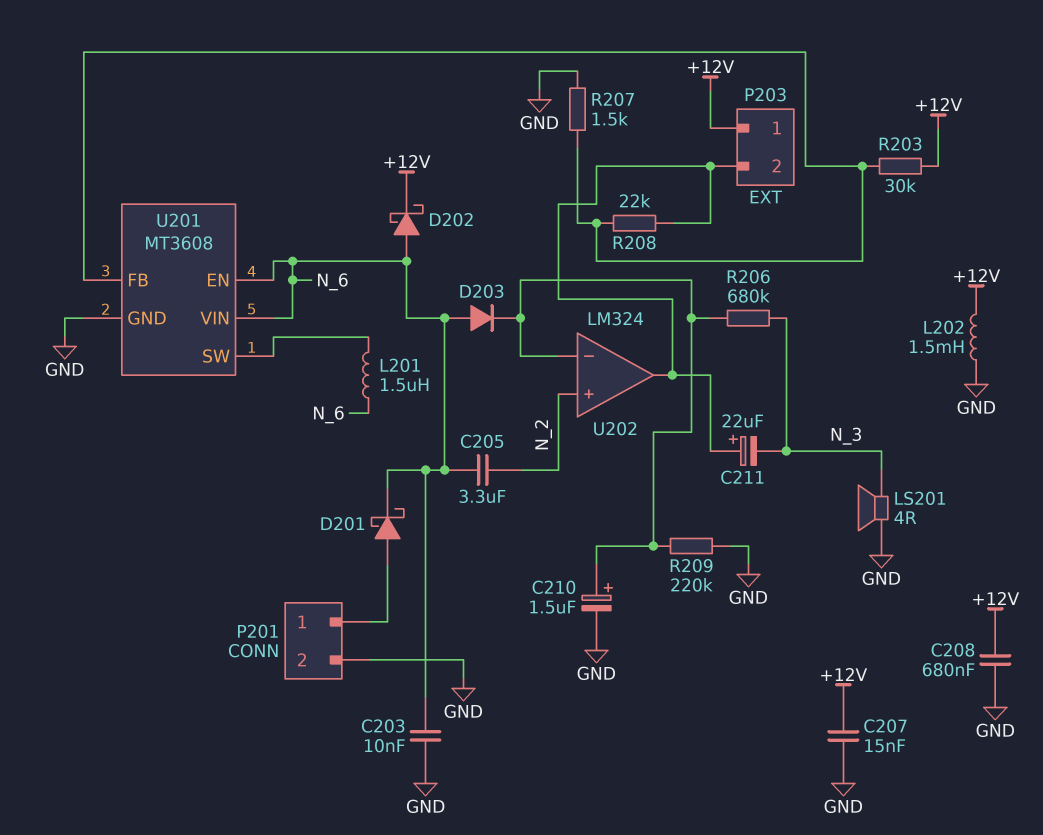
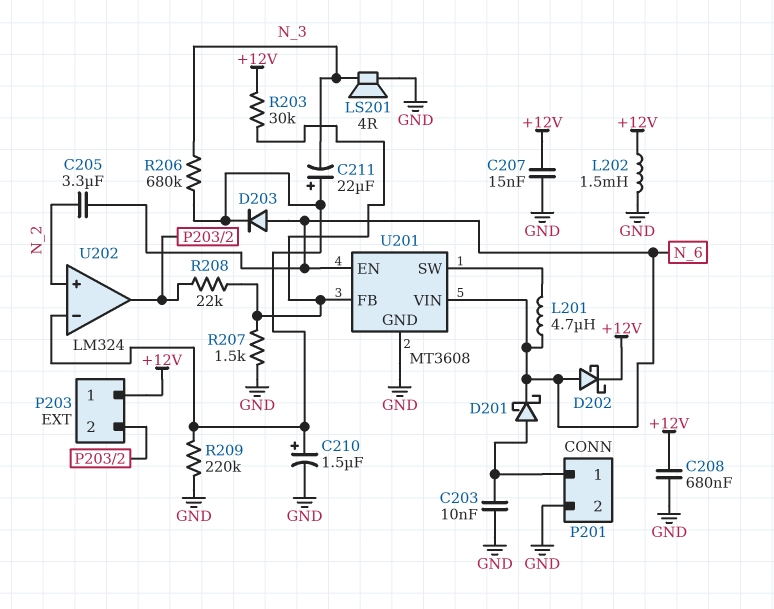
C203: 10nF (GND, N_6) -> 10nF (GND, P201/1)
C211: 22uF (plus P203/2, minus N_3) -> 22uF (plus U202/in-, minus N_3)
L201: 1.5uH (N_6, U201/SW) -> 4.7uH (N_6, U201/SW)

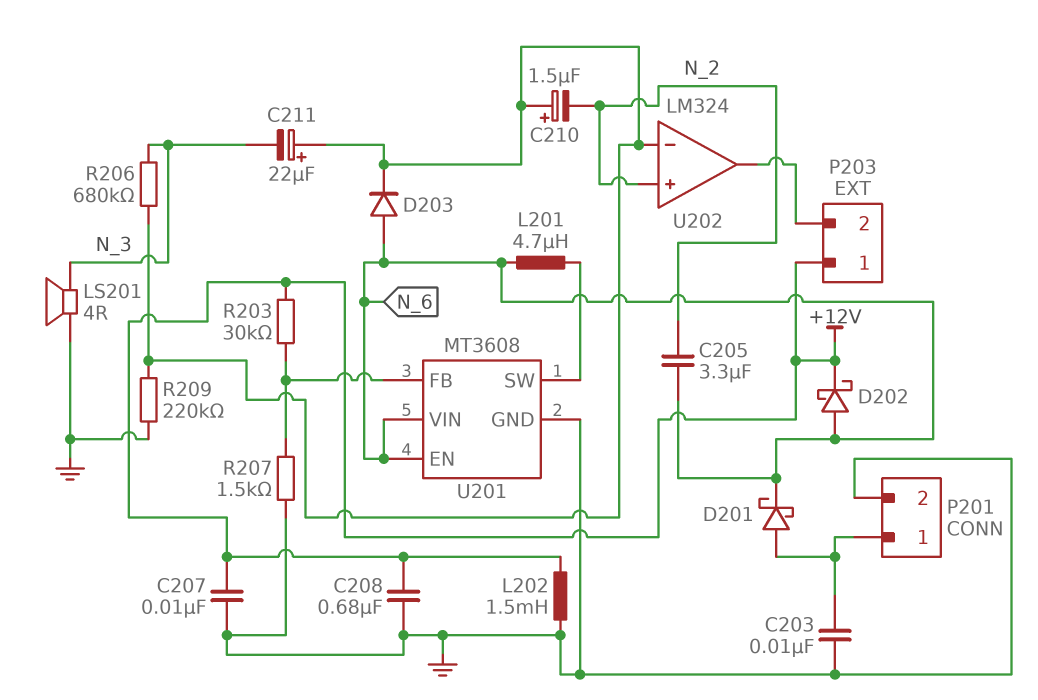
C207: 15nF (+12V, GND) -> 10nF (+12V, GND)
C210: 1.5uF (plus U202/in-, minus GND) -> 1.5uF (plus U202/in-, minus N_2)
R208: 22k (P203/2, U201/FB) -> none

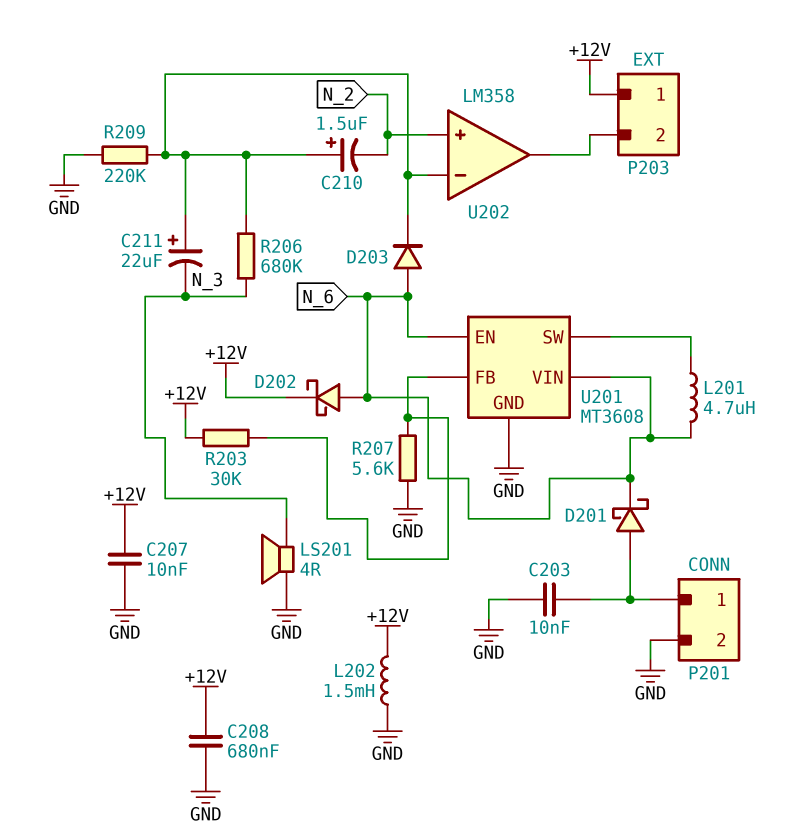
C205: 3.3uF (N_2, N_6) -> none
R207: 1.5k (GND, U201/FB) -> 5.6k (GND, U201/FB)
U202: LM324 -> LM358

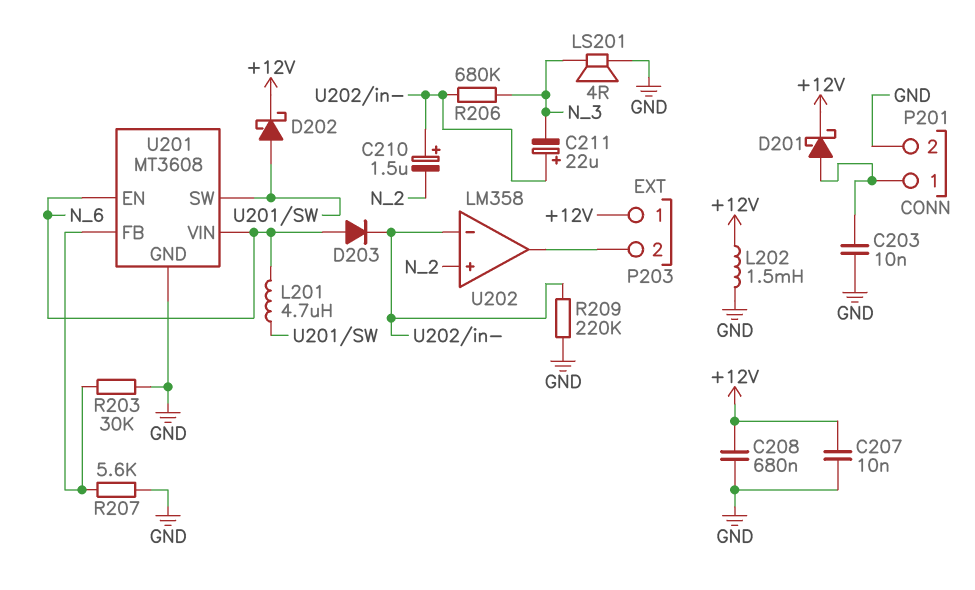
D201: schottky (A P201/1, K N_6) -> schottky (A P201/1, K +12V)
D202: schottky (A N_6, K +12V) -> schottky (A U201/SW, K +12V)
R203: 30k (+12V, U201/FB) -> 30k (GND, U201/FB)

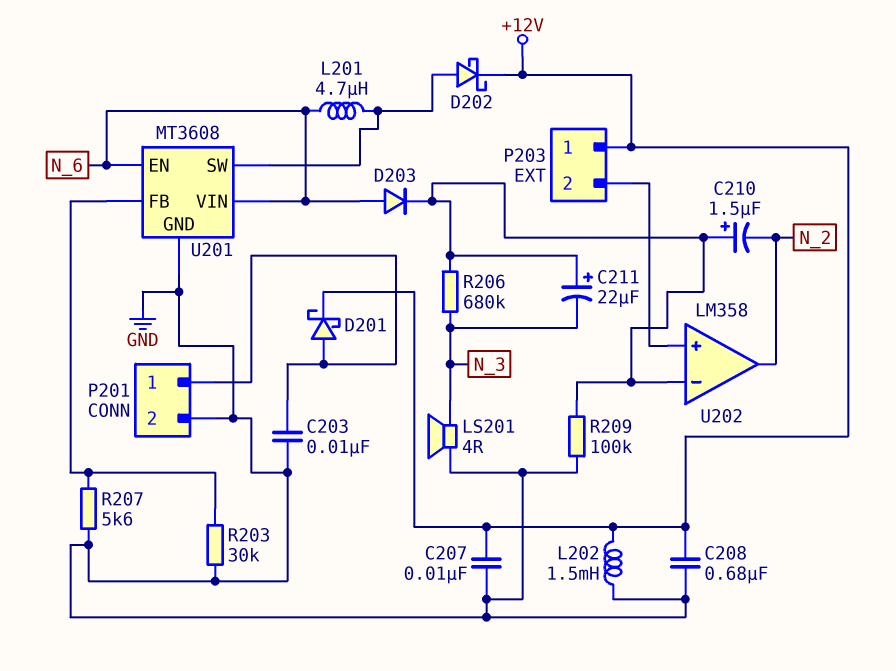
R209: 220k (GND, U202/in-) -> 100k (GND, U202/in-)
U202 pin in+: N_2 -> P203/2
U202 pin out: P203/2 -> N_2

